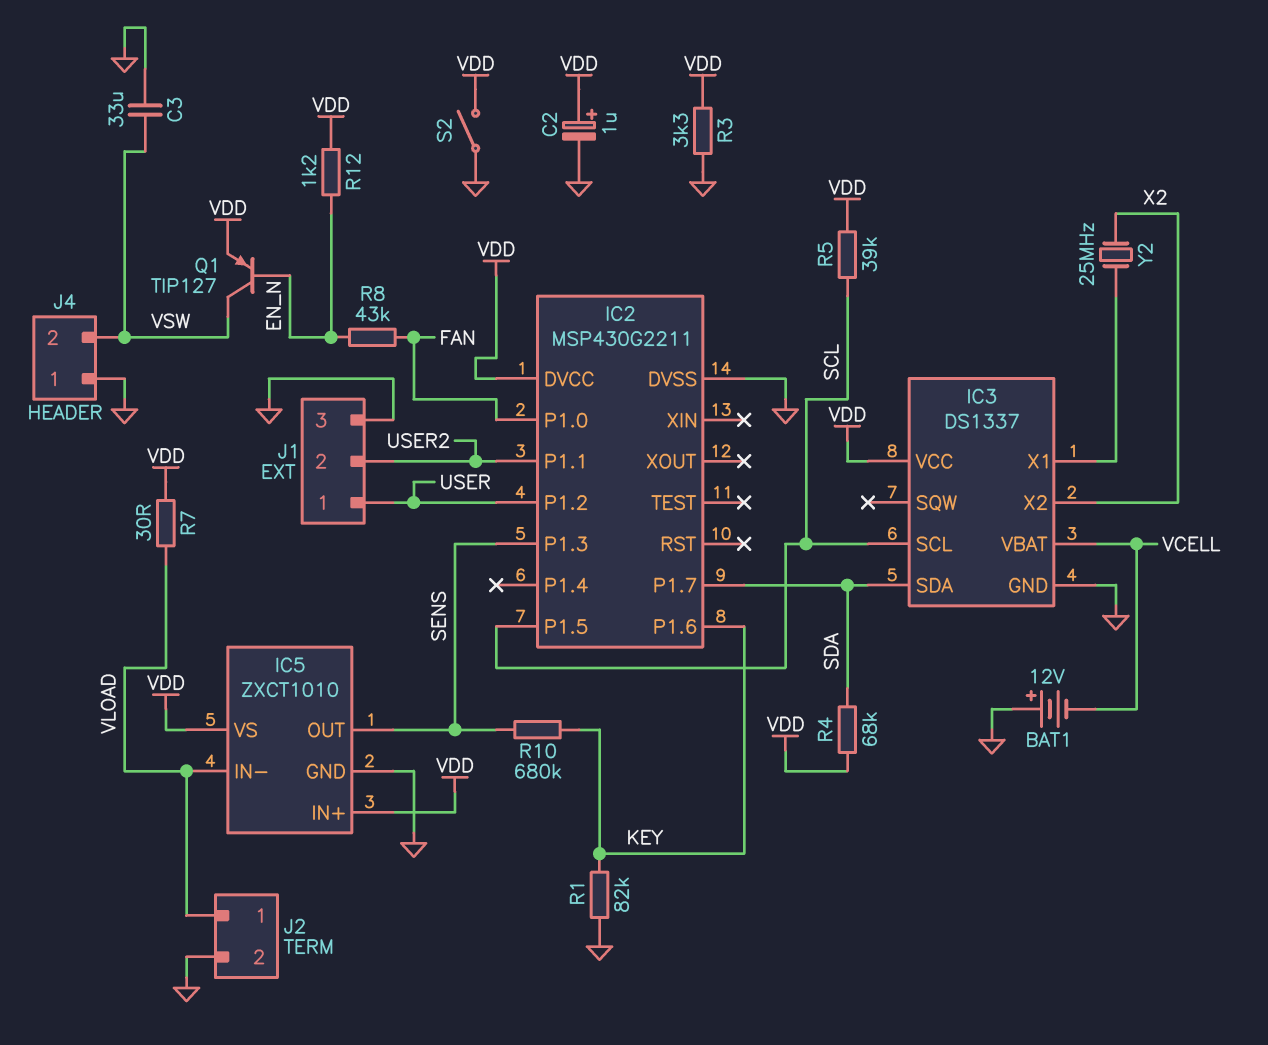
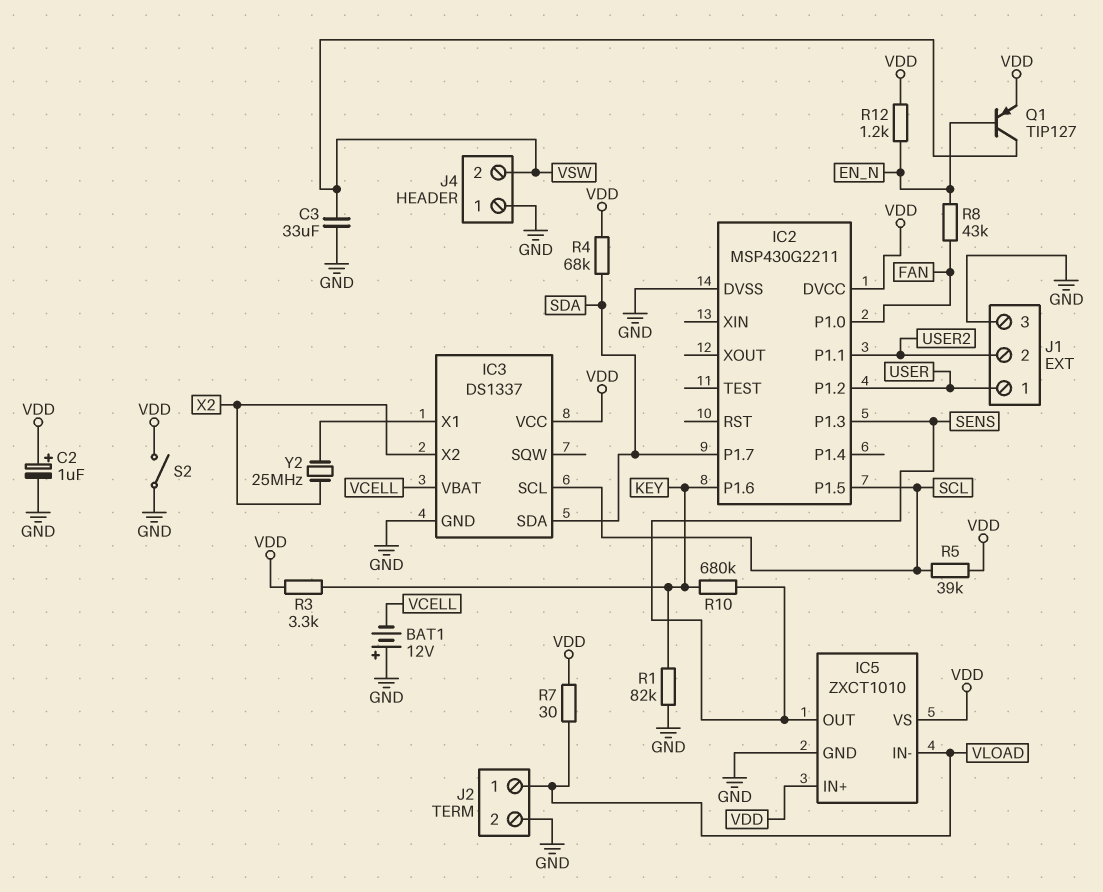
R3: 3.3k (GND, VDD) -> 3.3k (KEY, VDD)

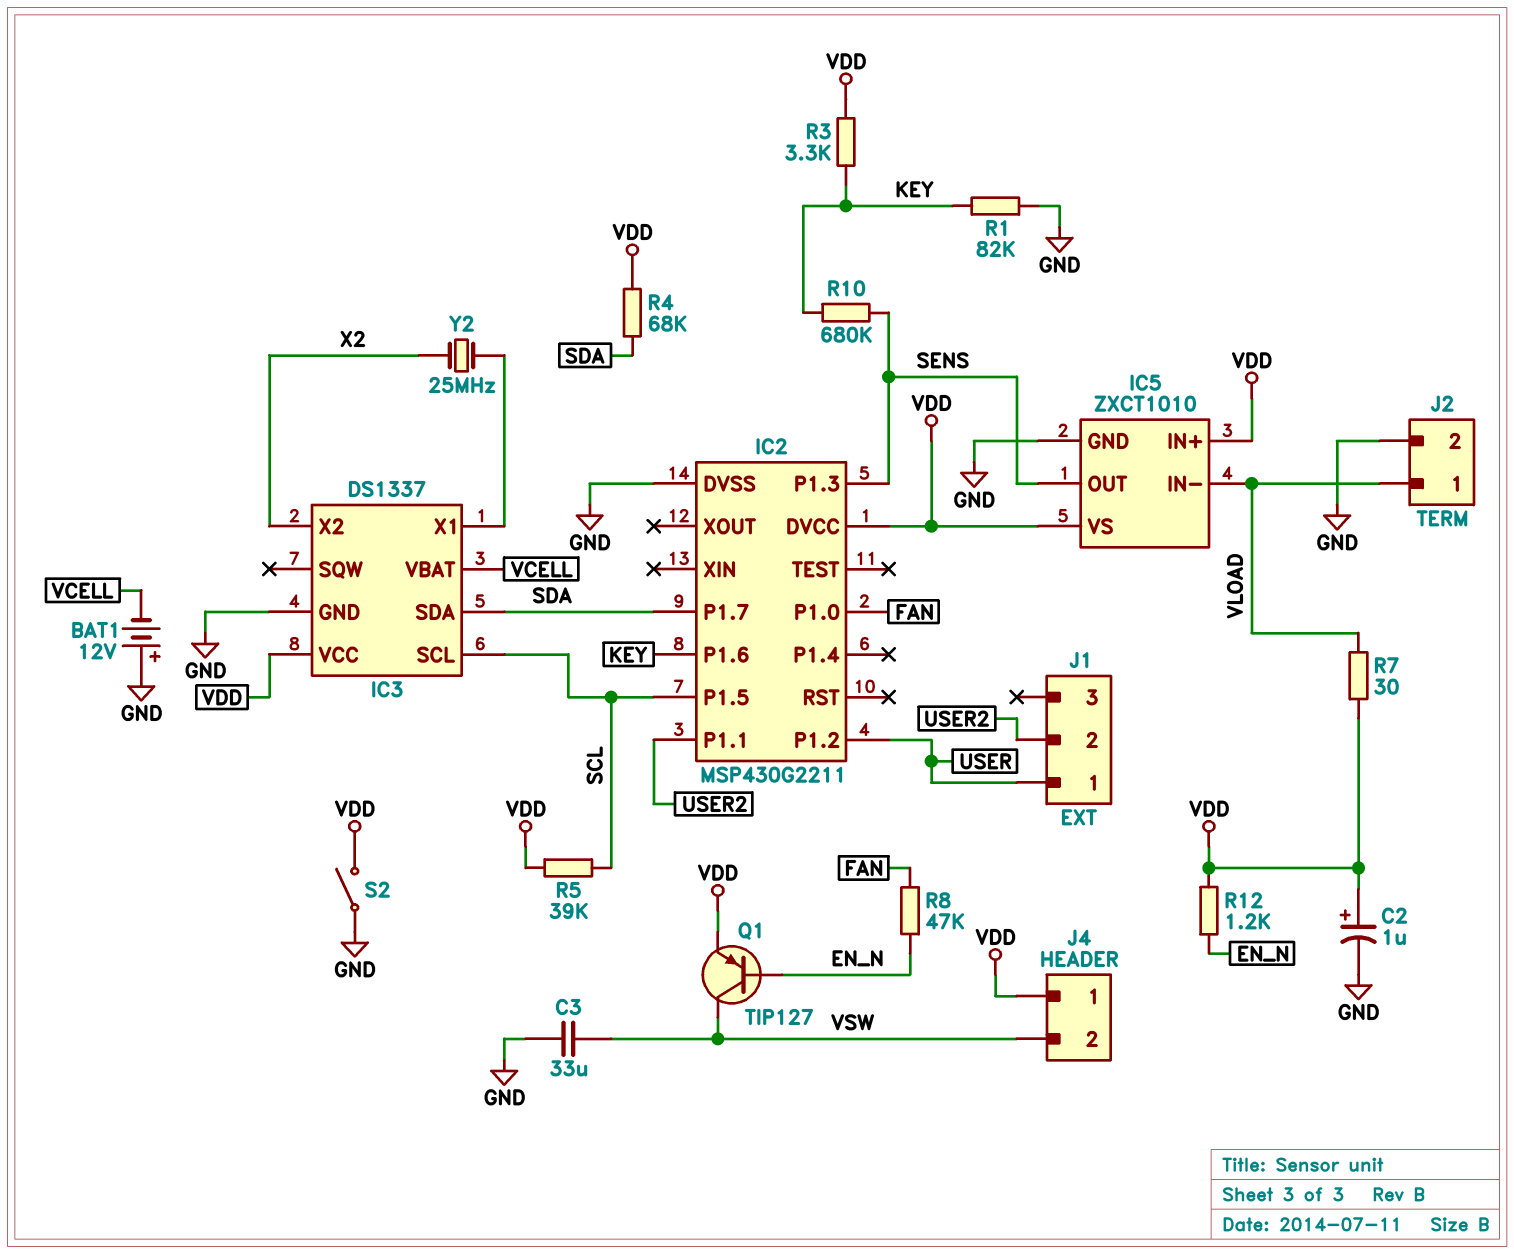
J1 pin 3: GND -> none
J4 pin 1: GND -> VDD
R8: 43k (EN_N, FAN) -> 47k (EN_N, FAN)

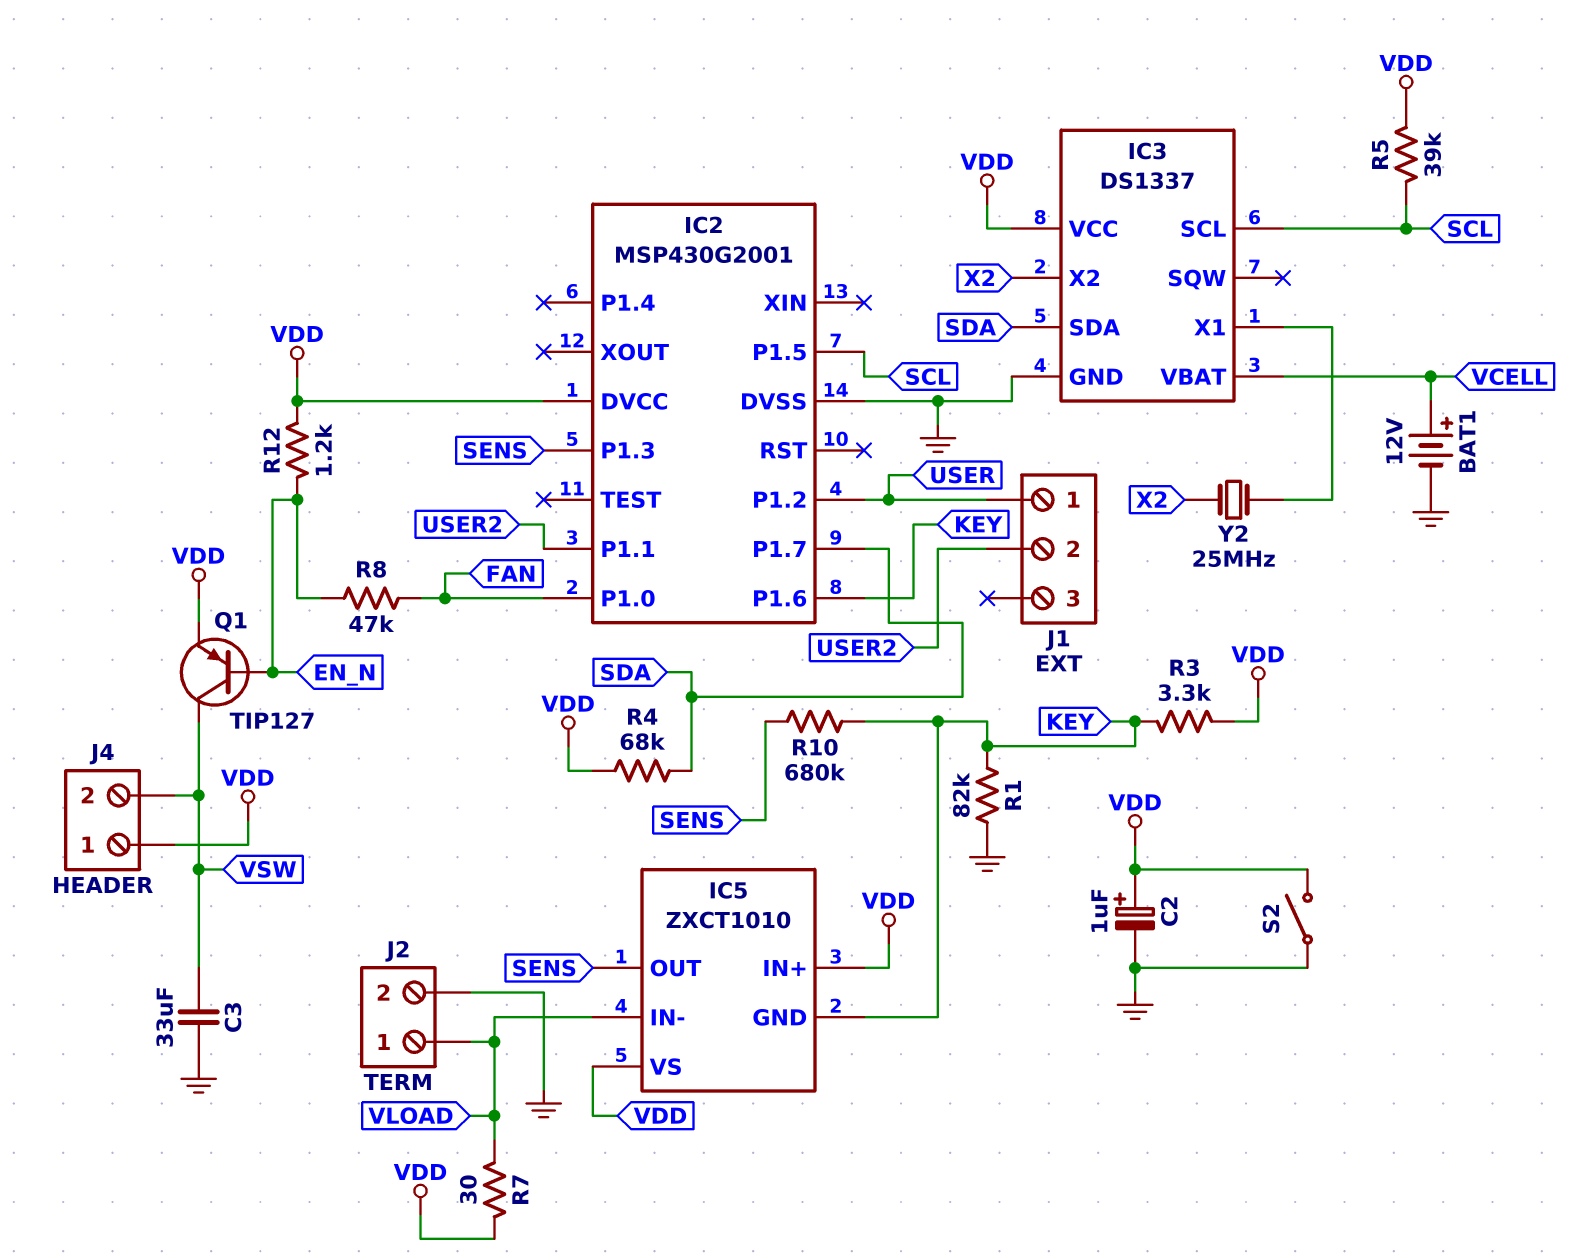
BAT1: 12V (plus GND, minus VCELL) -> 12V (plus VCELL, minus GND)
IC2: MSP430G2211 -> MSP430G2001
IC5 pin GND: GND -> KEY

